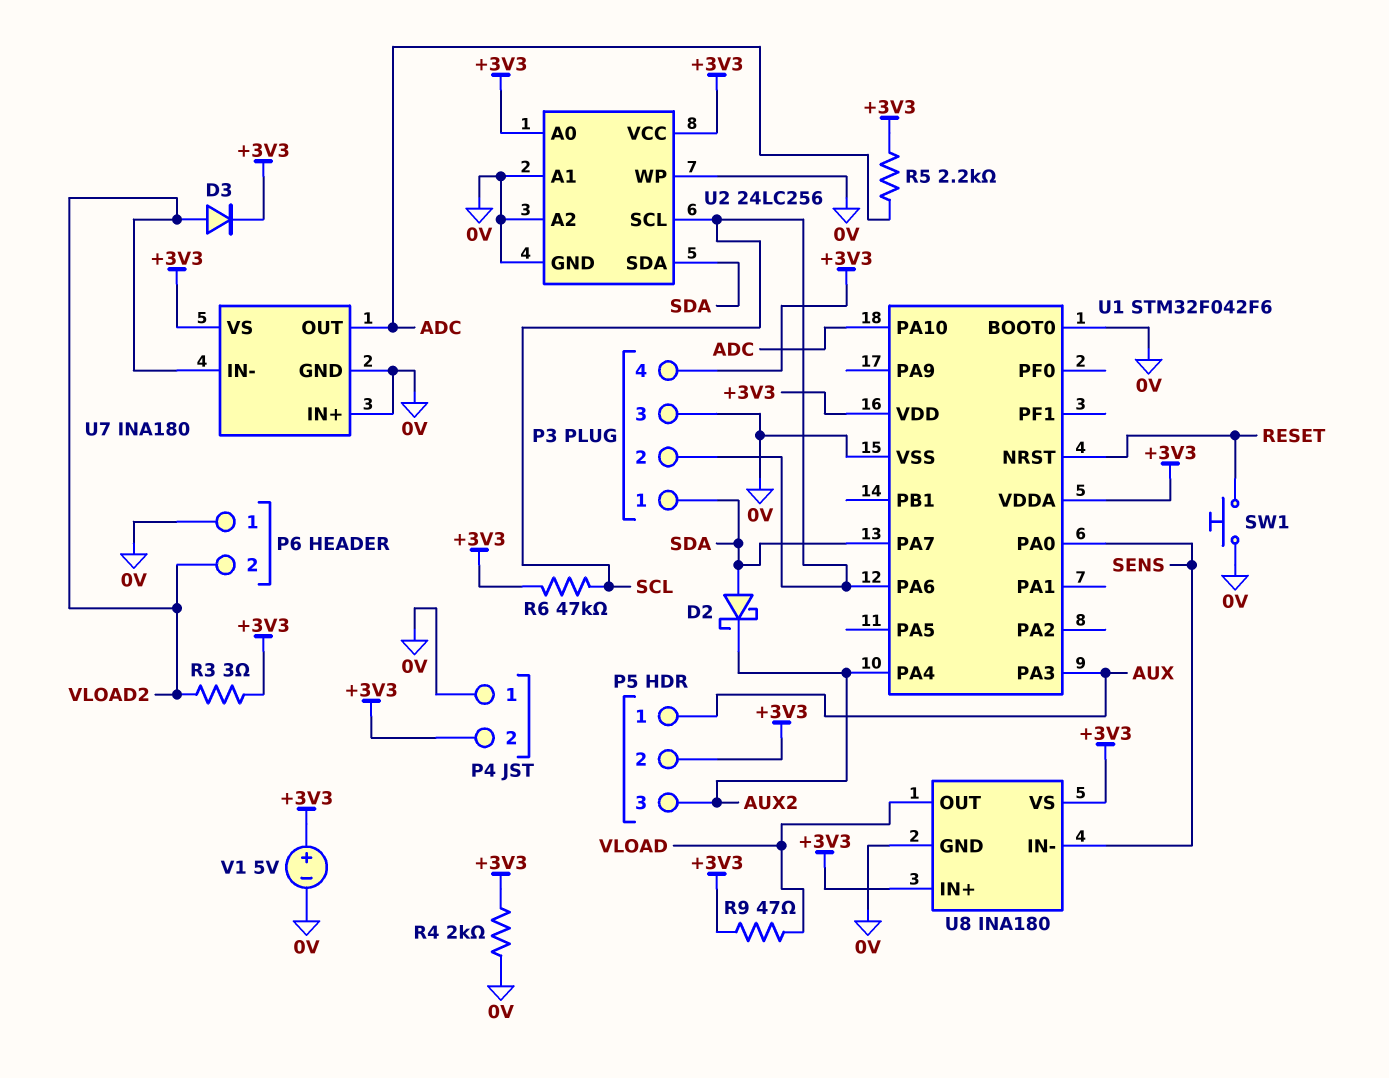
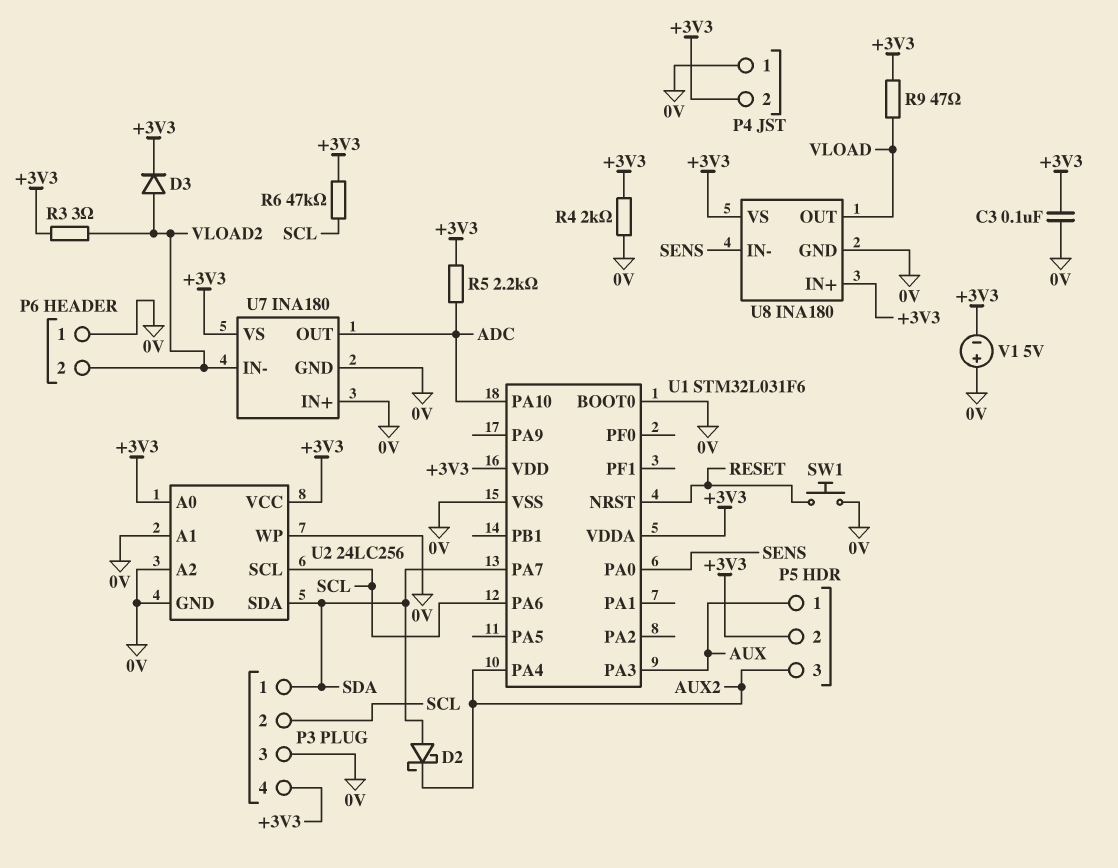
C3: none -> 100nF (+3V3, 0V)
U1: STM32F042F6 -> STM32L031F6
V1: 5V (plus +3V3, minus 0V) -> 5V (plus 0V, minus +3V3)

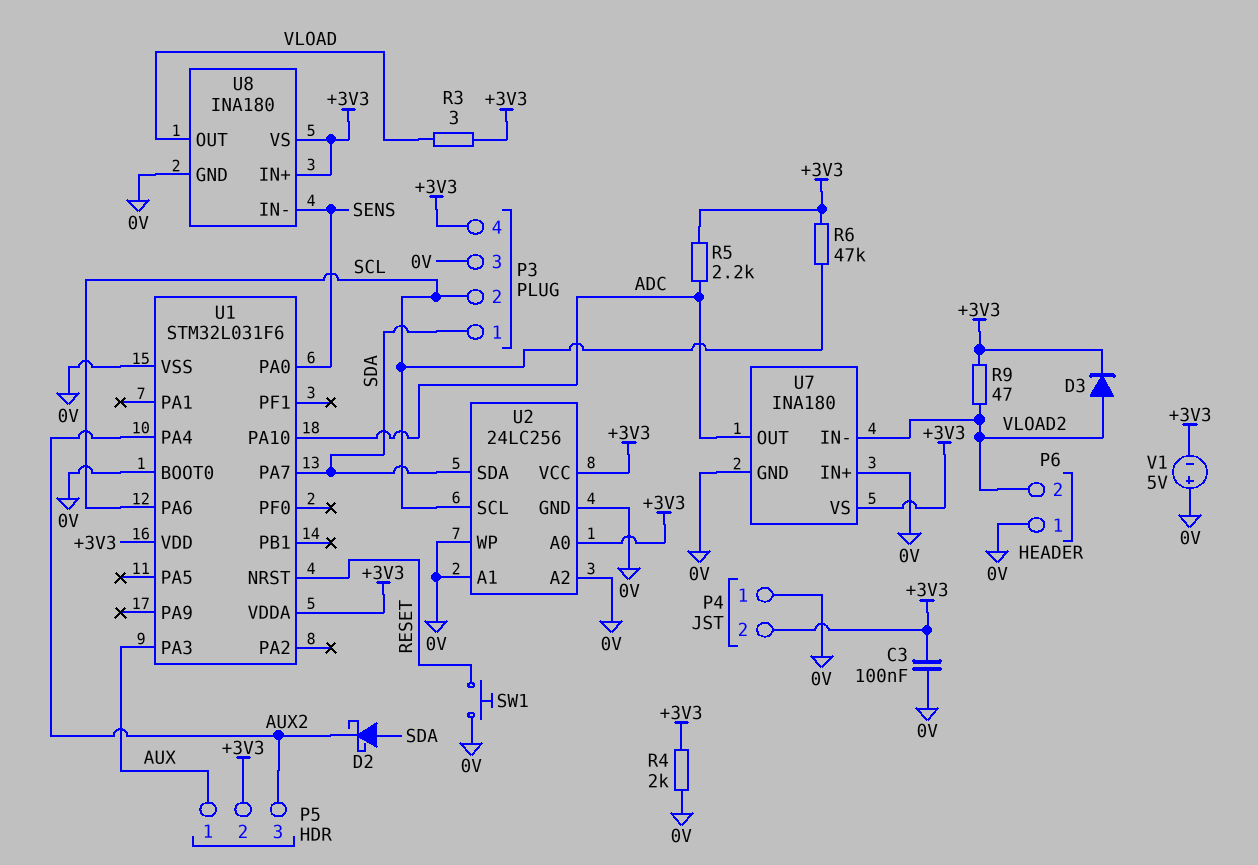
R3: 3 (+3V3, VLOAD2) -> 3 (+3V3, VLOAD)
R9: 47 (+3V3, VLOAD) -> 47 (+3V3, VLOAD2)

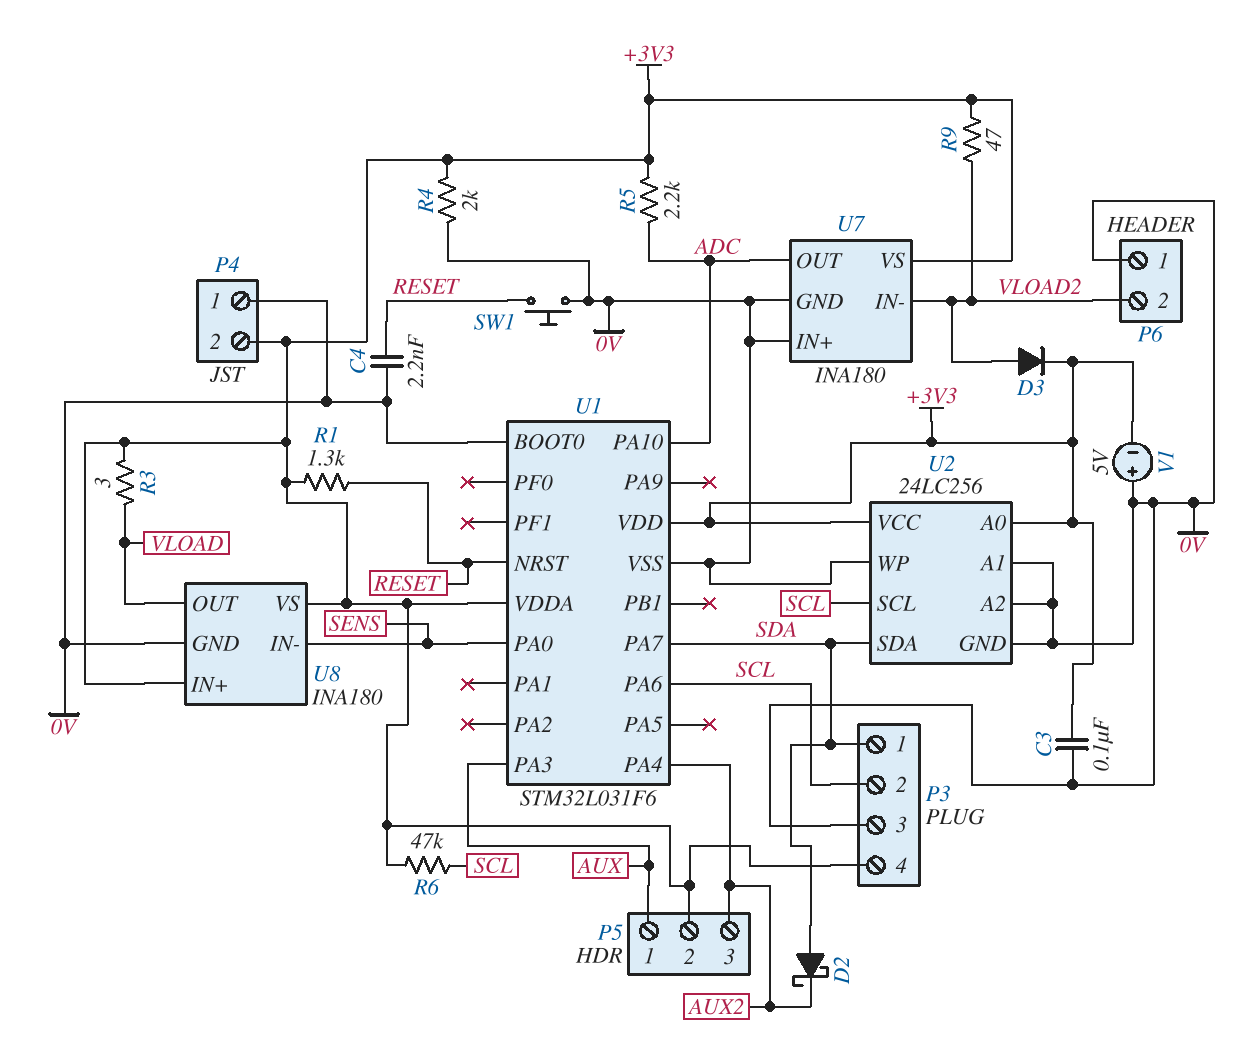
C4: none -> 2.2nF (0V, RESET)
R1: none -> 1.3k (+3V3, RESET)

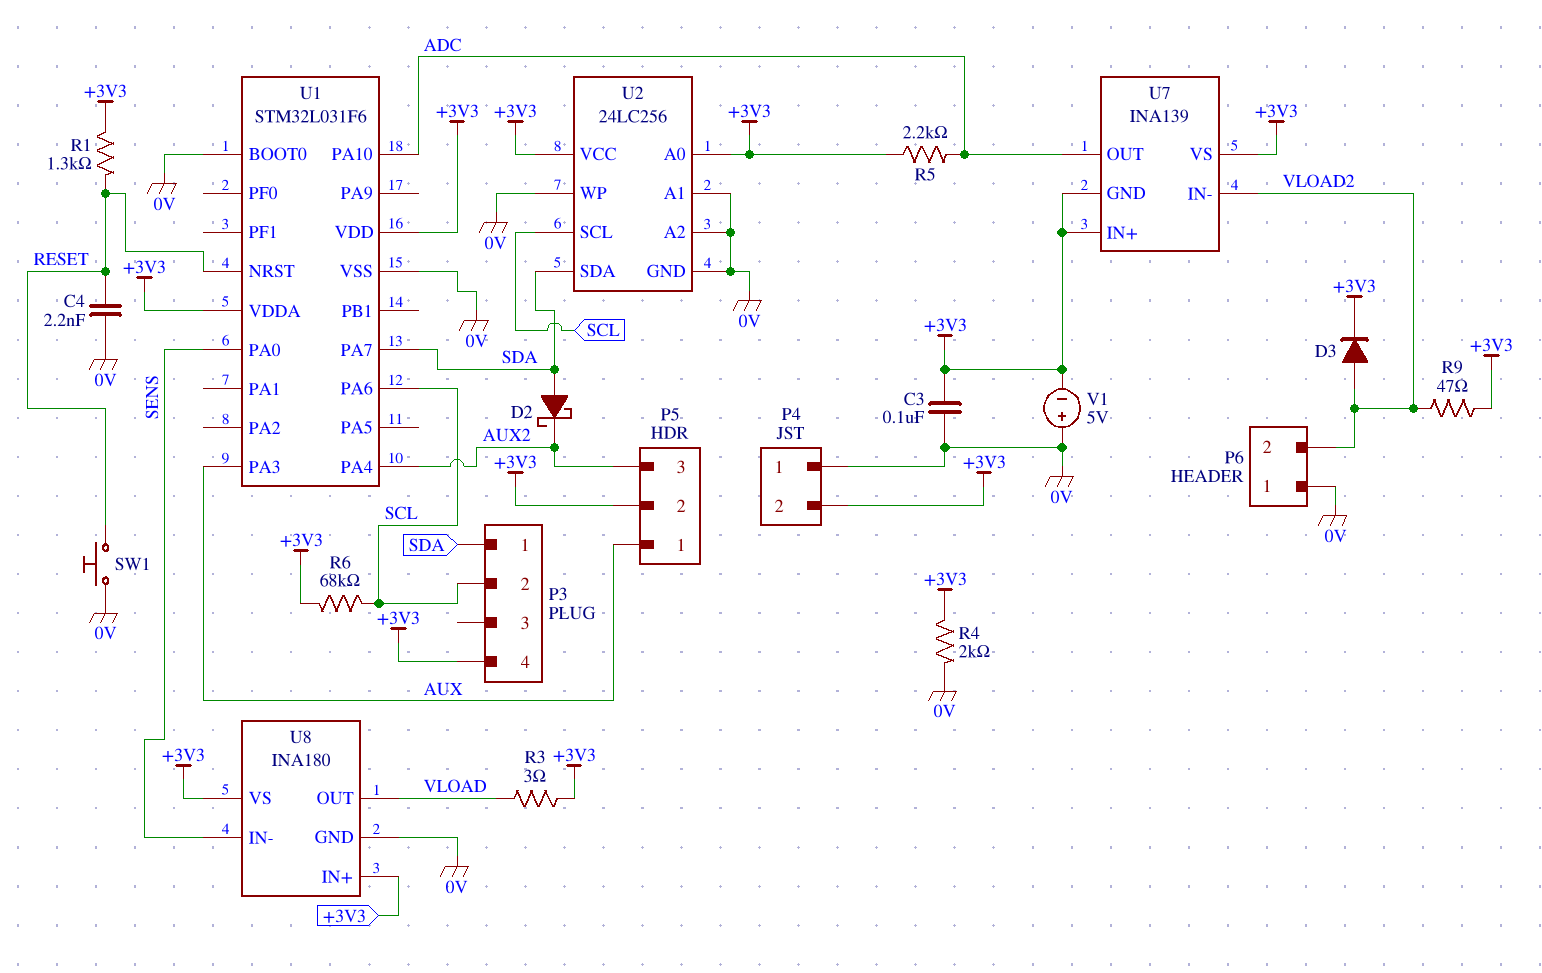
P3 pin 3: 0V -> none
R6: 47k (+3V3, SCL) -> 68k (+3V3, SCL)
U7: INA180 -> INA139
U7 pin GND: 0V -> +3V3
U7 pin IN+: 0V -> +3V3

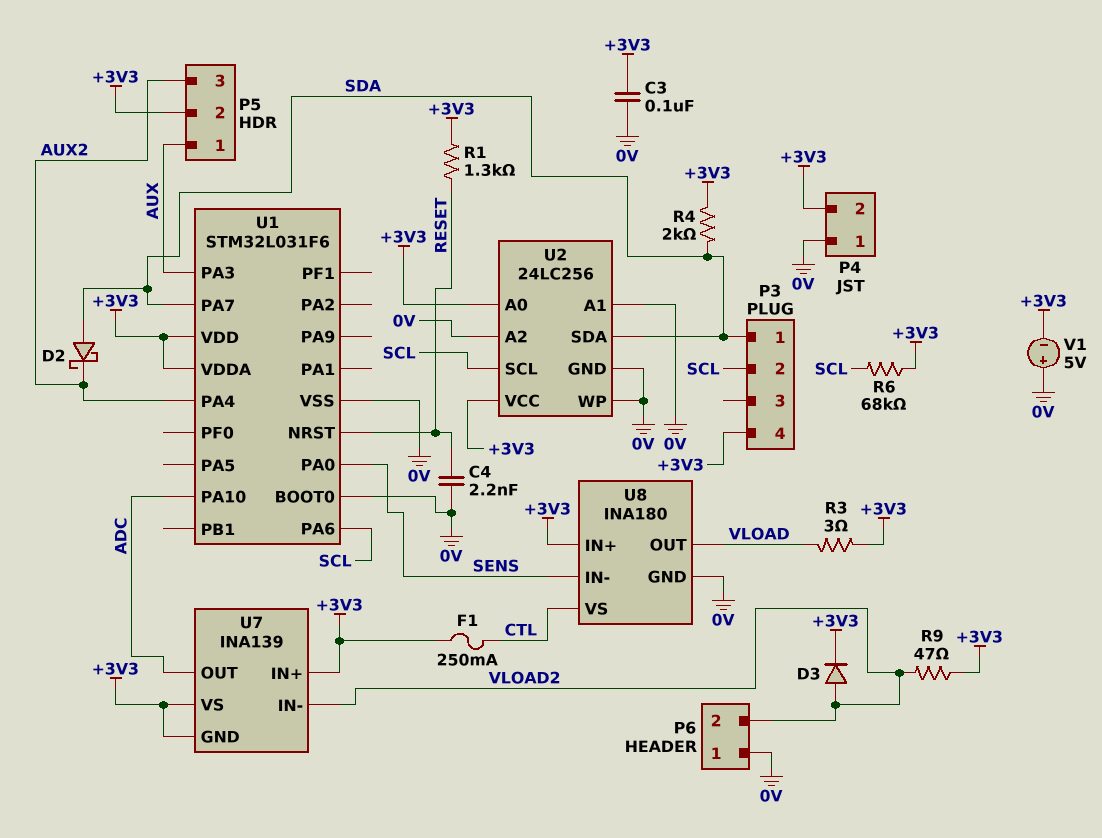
F1: none -> 250mA (+3V3, CTL)
R4: 2k (+3V3, 0V) -> 2k (+3V3, SDA)
R5: 2.2k (+3V3, ADC) -> none
SW1: button (0V, RESET) -> none
U8 pin VS: +3V3 -> CTL

